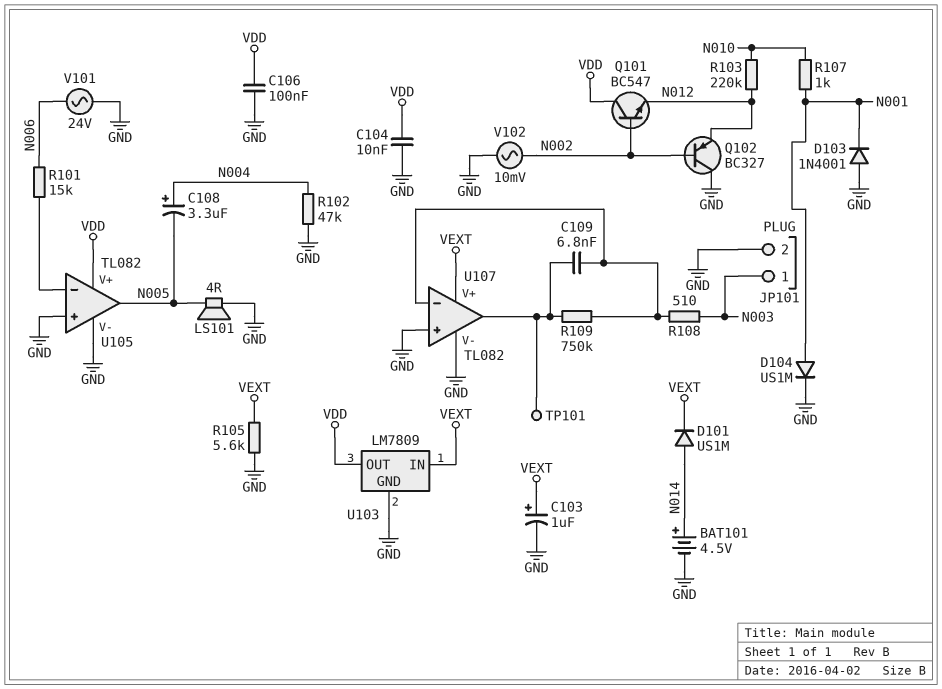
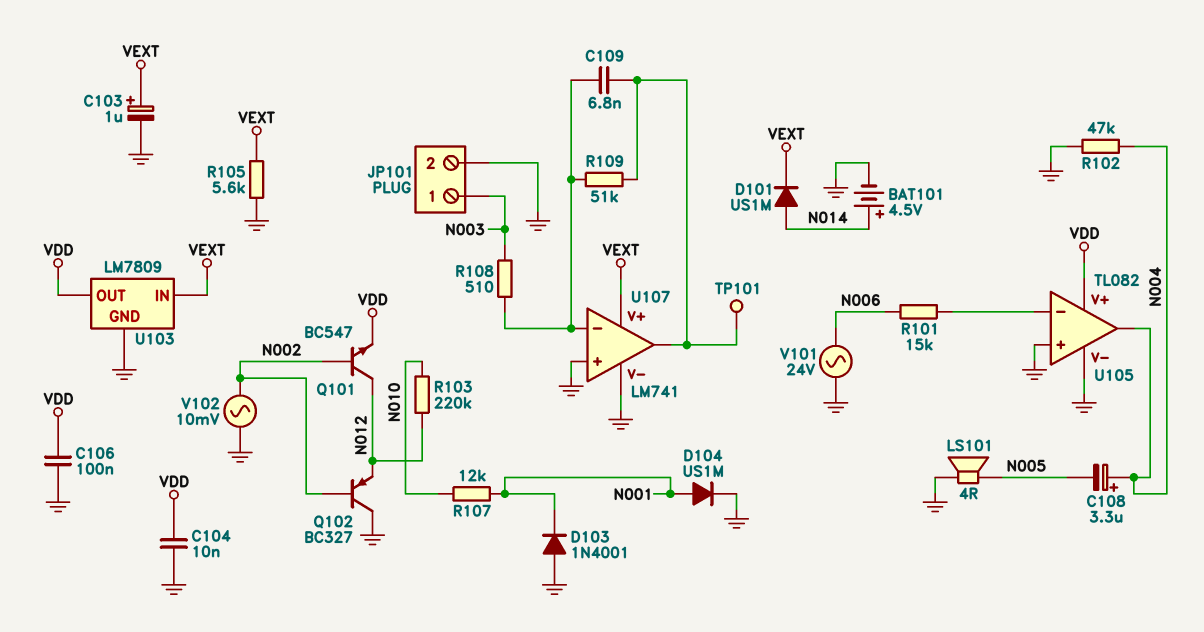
Q101: NPN BC547 (B N002, C VDD, E N012) -> NPN BC547 (B N002, C N012, E VDD)
R107: 1k (N001, N010) -> 12k (N001, N010)
R109: 750k (U107/in-, U107/out) -> 51k (U107/in-, U107/out)
U105 pin out: N005 -> N004
U107: TL082 -> LM741

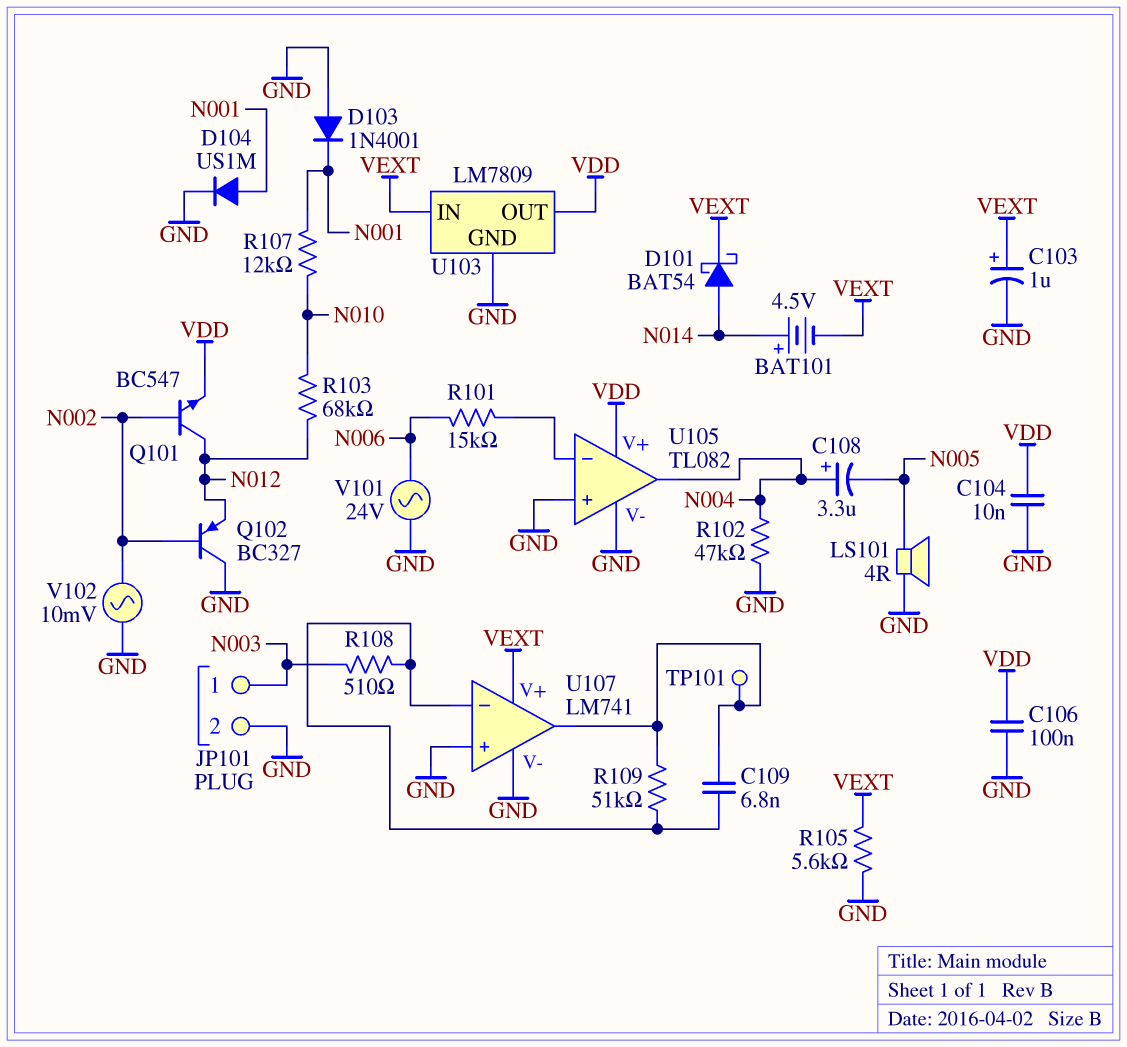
BAT101: 4.5V (plus N014, minus GND) -> 4.5V (plus N014, minus VEXT)
D101: diode US1M (A N014, K VEXT) -> schottky BAT54 (A N014, K VEXT)
R103: 220k (N010, N012) -> 68k (N010, N012)

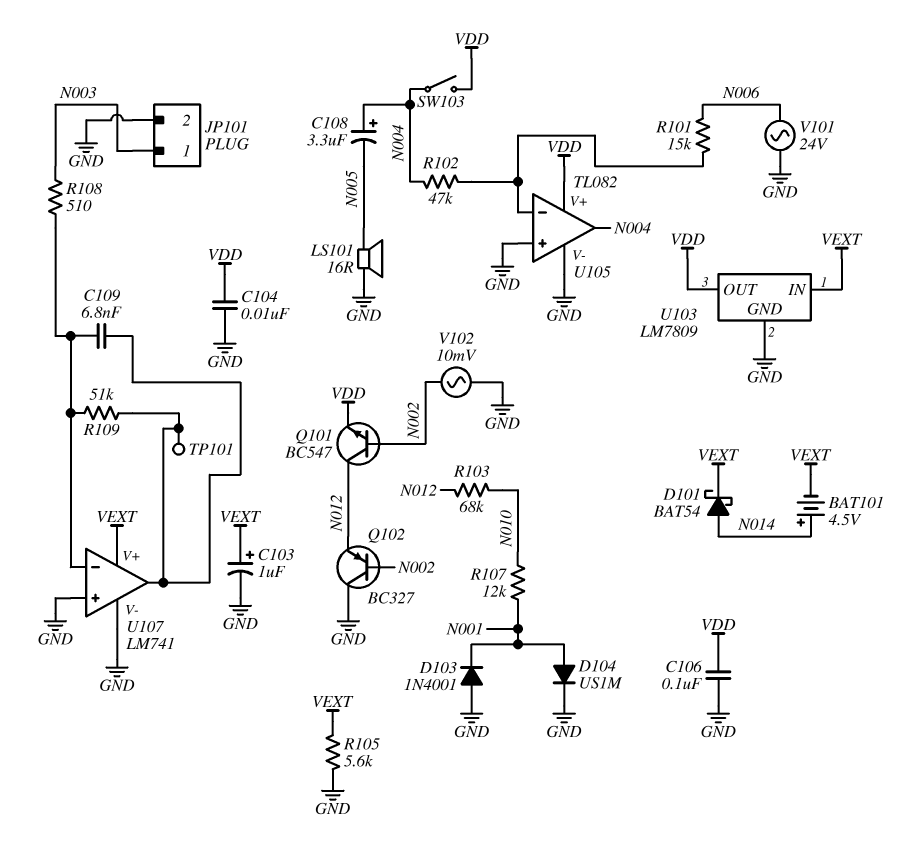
LS101: speaker 4R (GND, N005) -> speaker 16R (GND, N005)
R102: 47k (GND, N004) -> 47k (N004, U105/in-)
SW103: none -> switch (N004, VDD)

